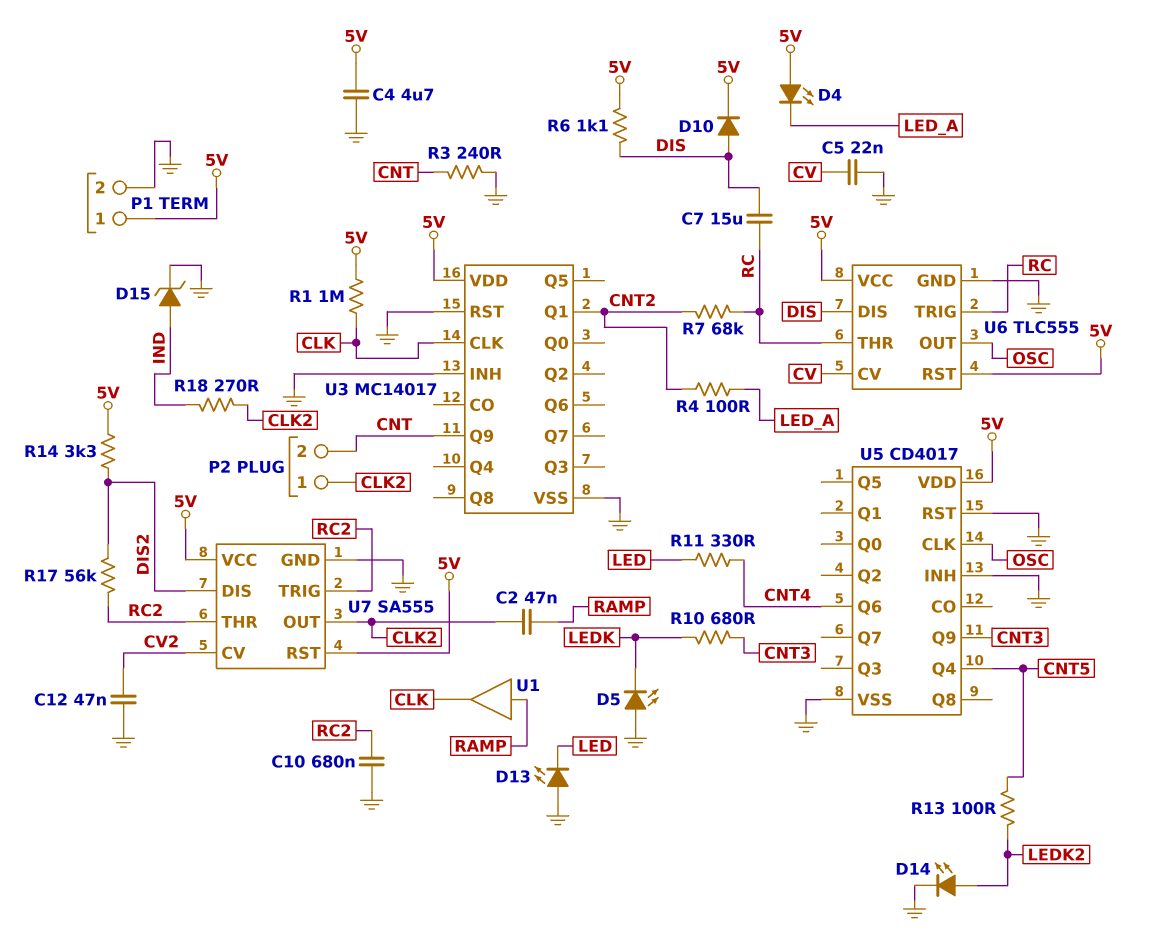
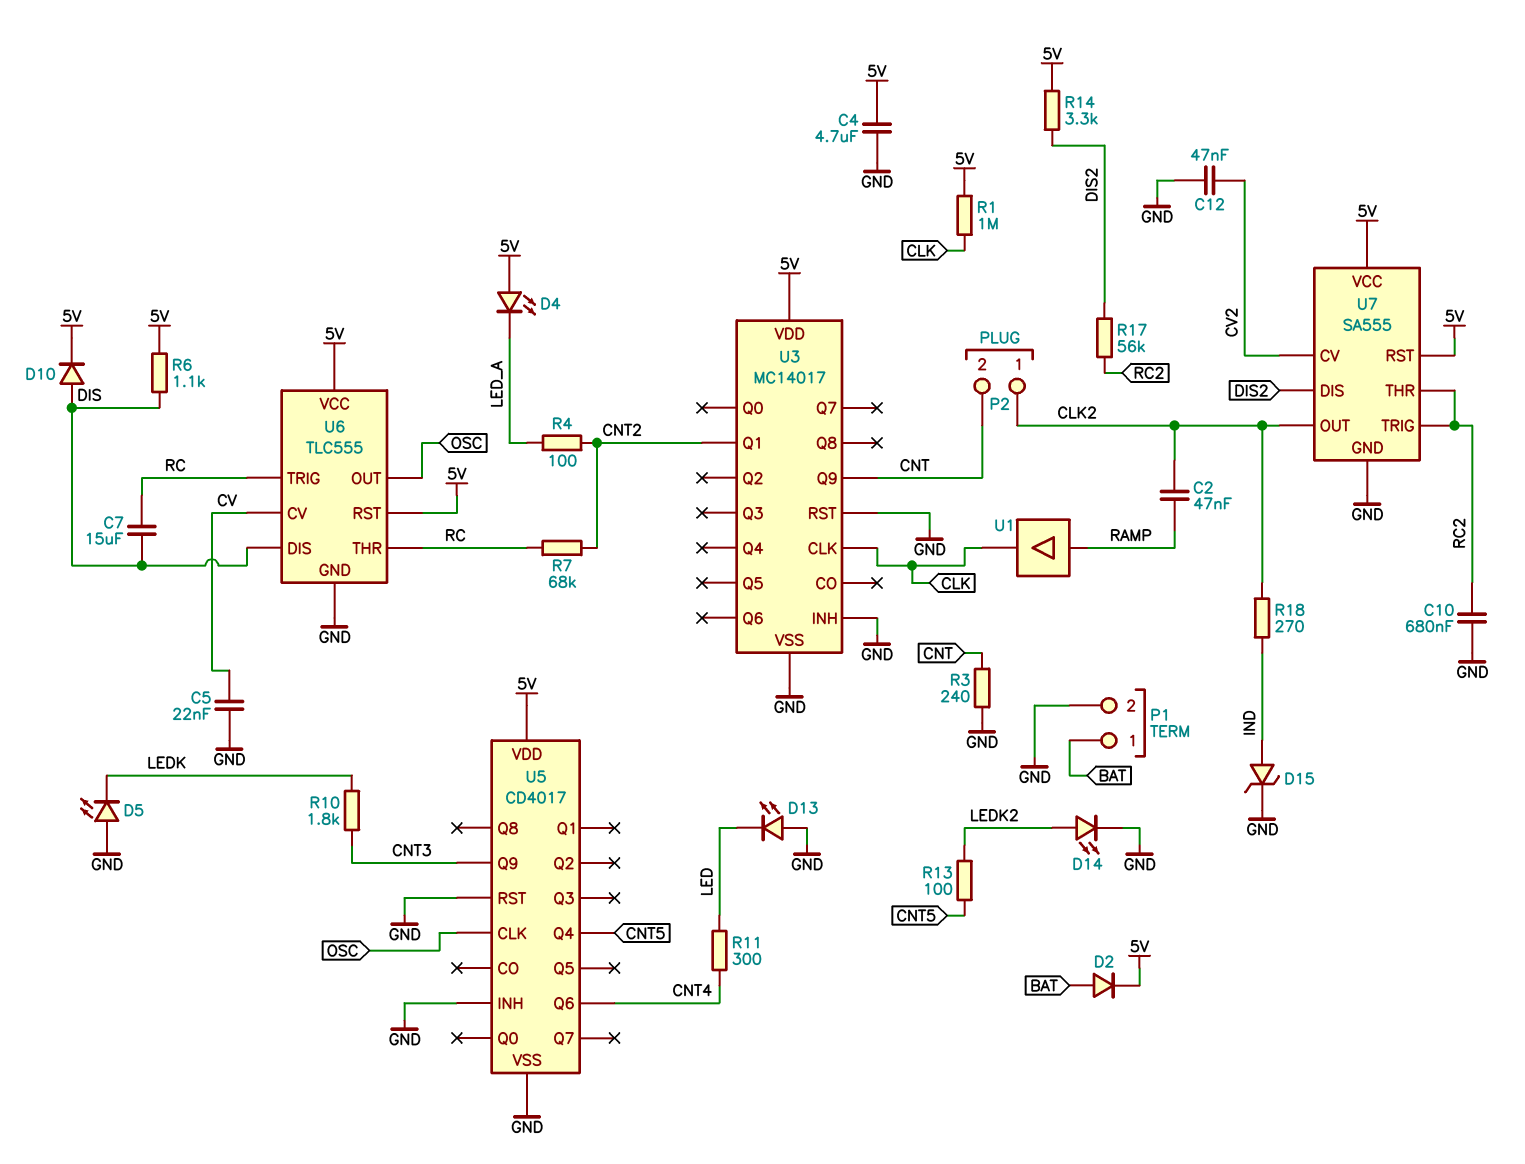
D2: none -> diode (A BAT, K 5V)
P1 pin 1: 5V -> BAT
R10: 680 (CNT3, LEDK) -> 1.8k (CNT3, LEDK)
R11: 330 (CNT4, LED) -> 300 (CNT4, LED)

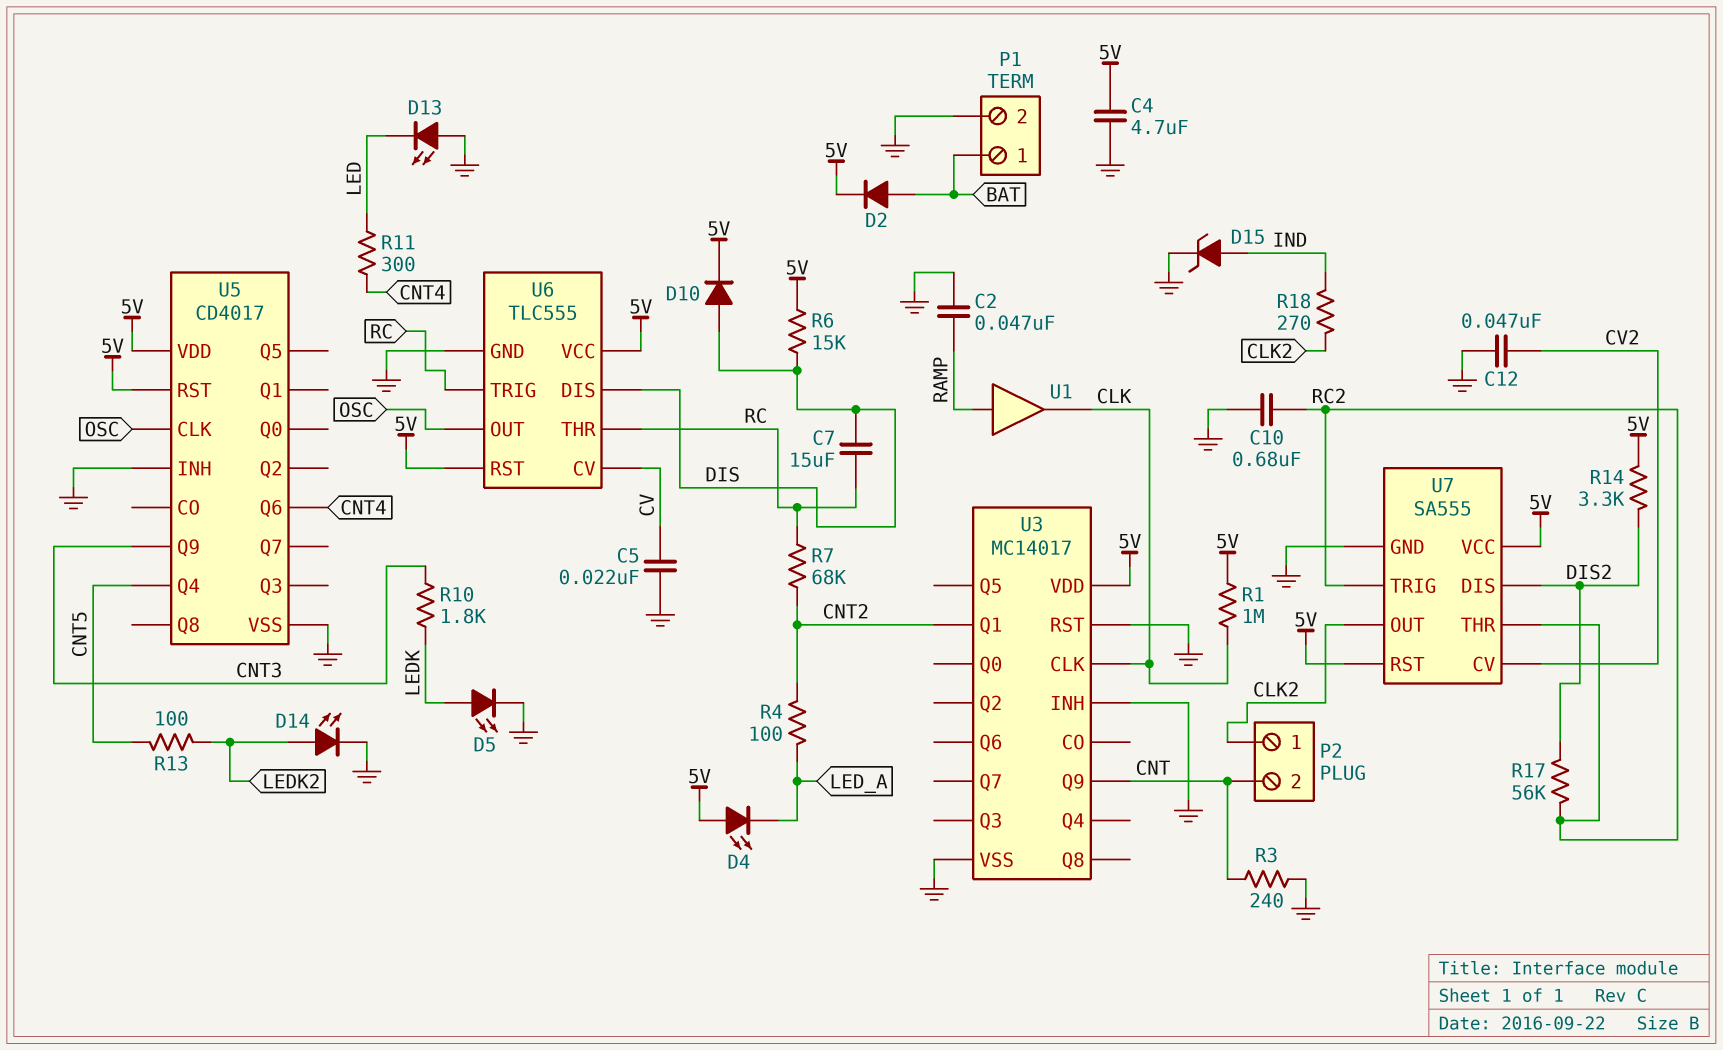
C2: 47nF (CLK2, RAMP) -> 47nF (GND, RAMP)
D5: LED (A GND, K LEDK) -> LED (A LEDK, K GND)
R6: 1.1k (5V, DIS) -> 15k (5V, DIS)
U5 pin RST: GND -> 5V

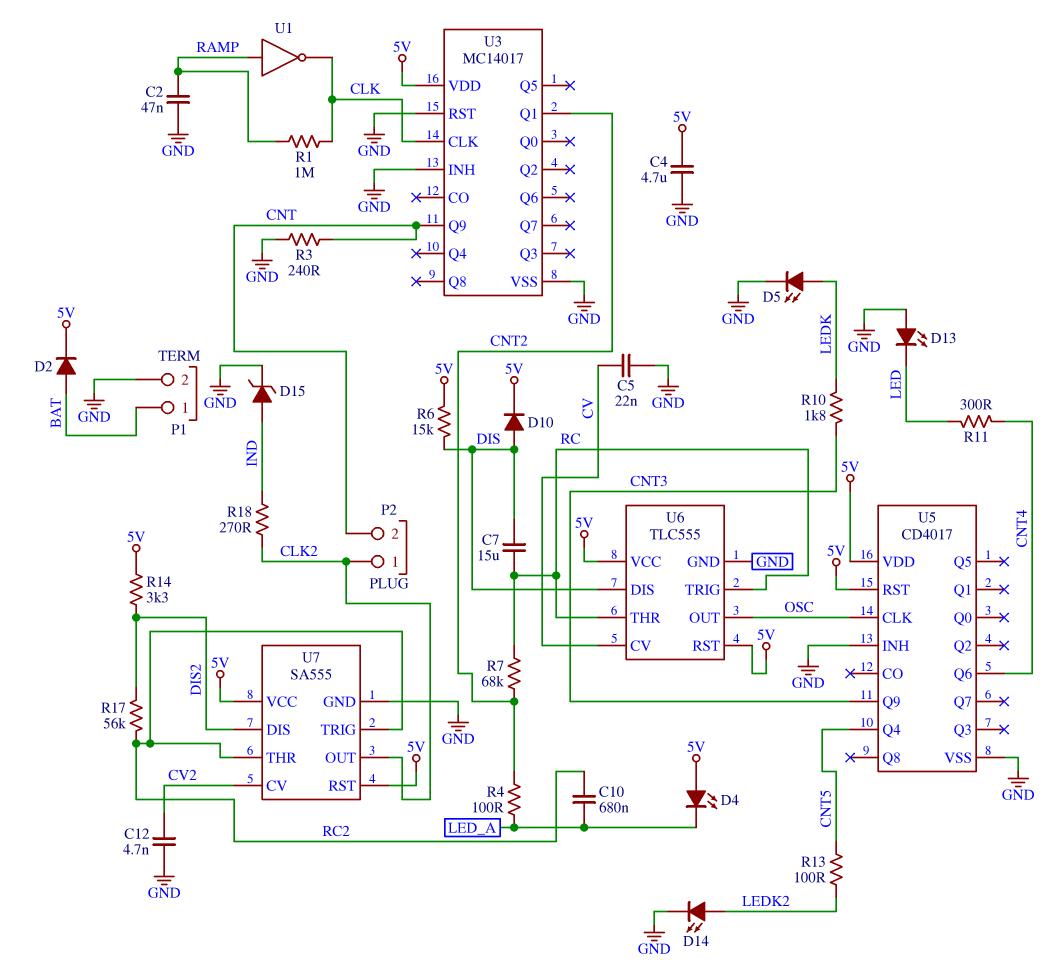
C10: 680nF (GND, RC2) -> 680nF (LED_A, RC2)
C12: 47nF (CV2, GND) -> 4.7nF (CV2, GND)
R1: 1M (5V, CLK) -> 1M (CLK, RAMP)
U1: buffer (in RAMP, out CLK) -> NOT (in RAMP, out CLK)

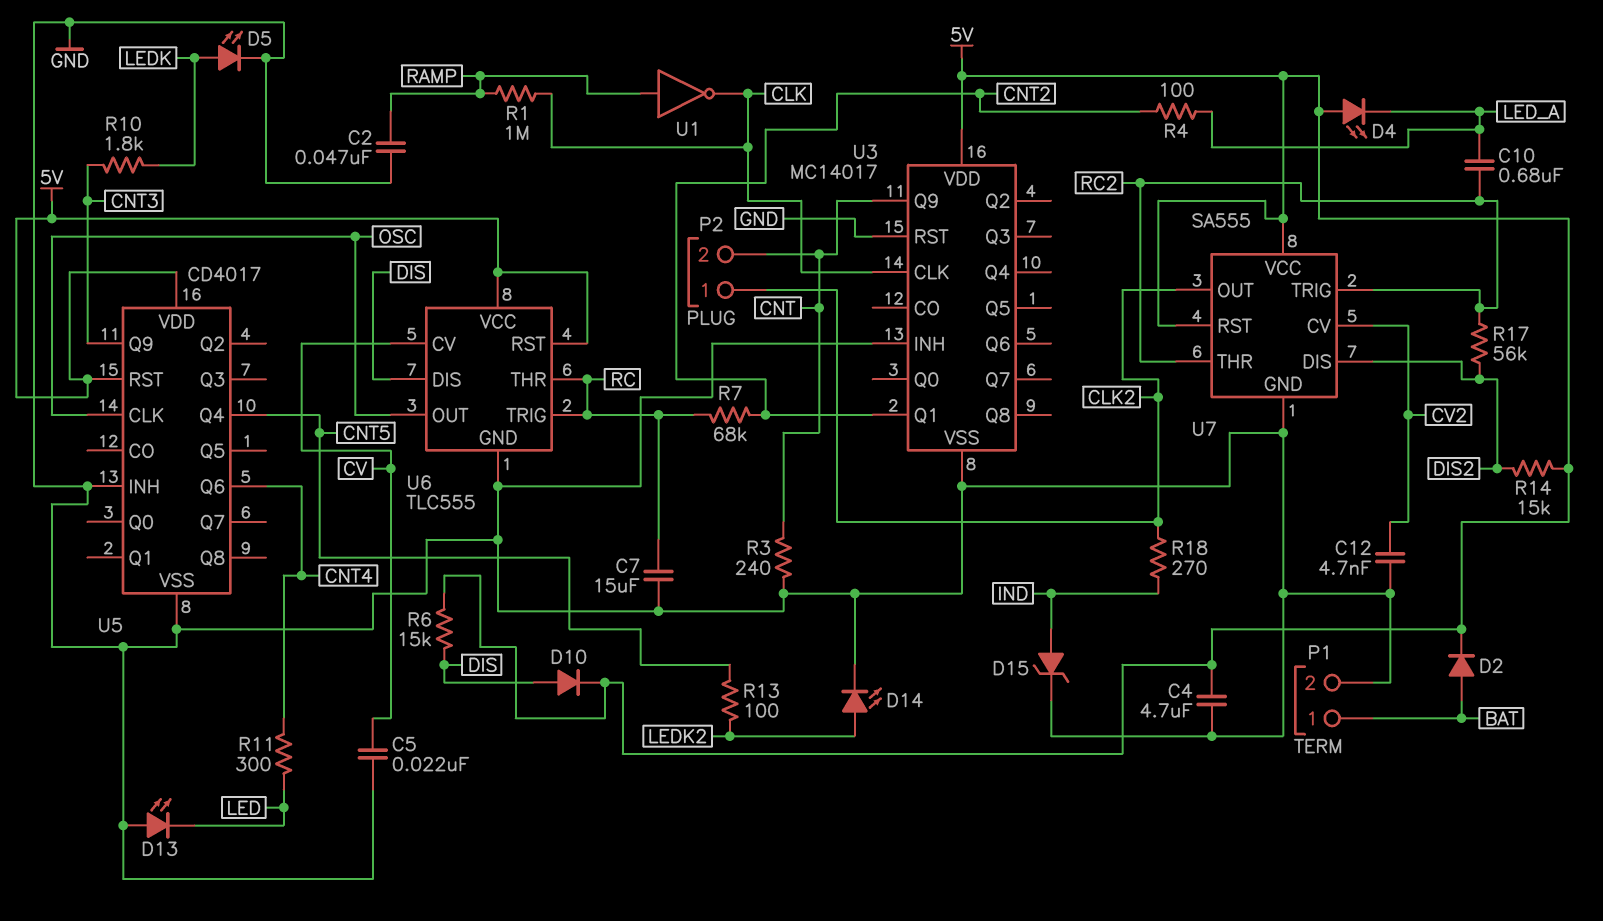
C7: 15uF (DIS, RC) -> 15uF (GND, RC)
R14: 3.3k (5V, DIS2) -> 15k (5V, DIS2)

